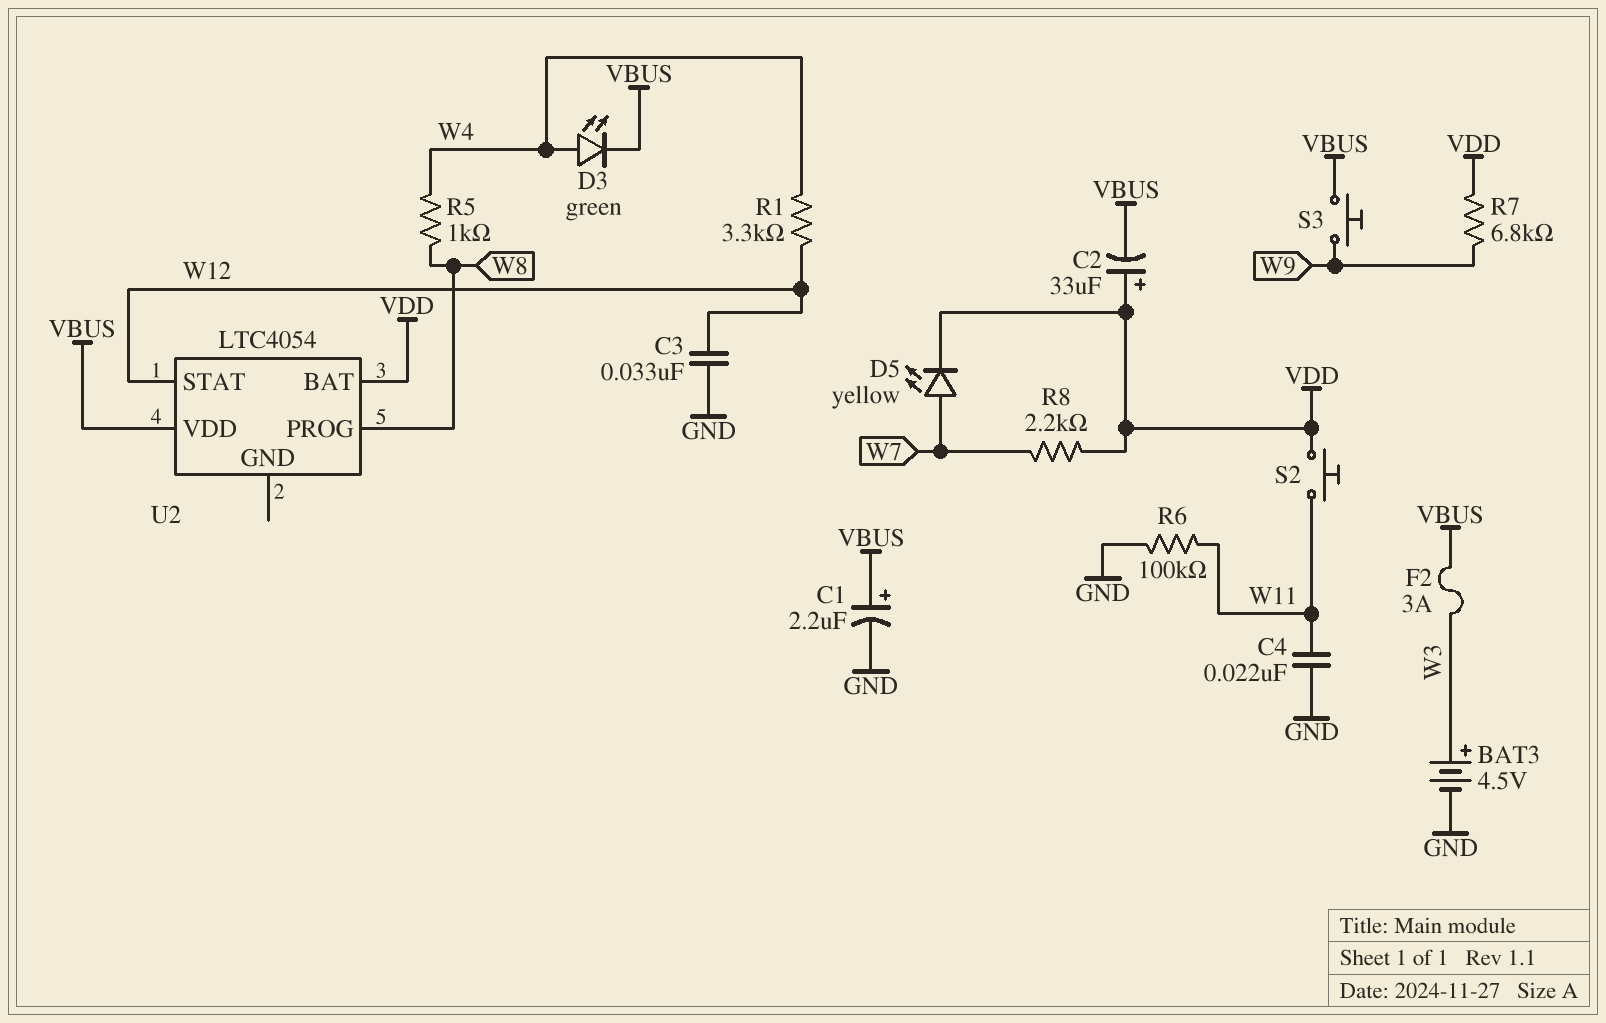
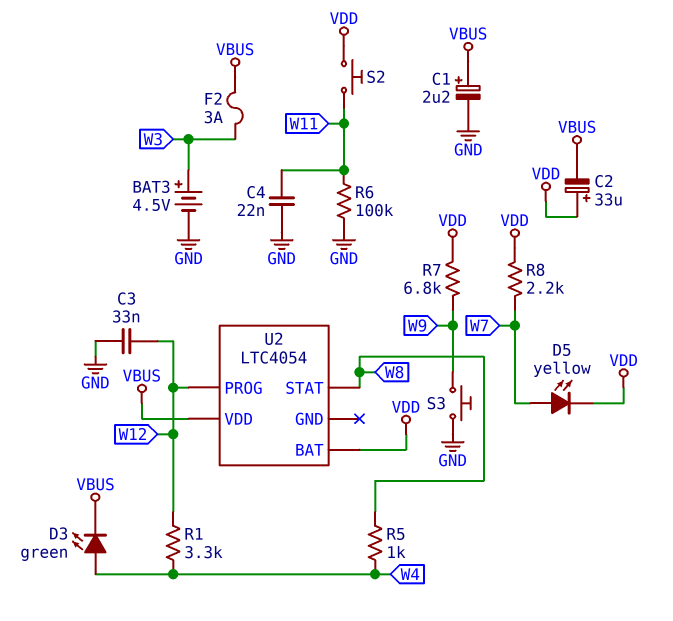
S3: button (VBUS, W9) -> button (GND, W9)
U2 pin PROG: W8 -> W12
U2 pin STAT: W12 -> W8

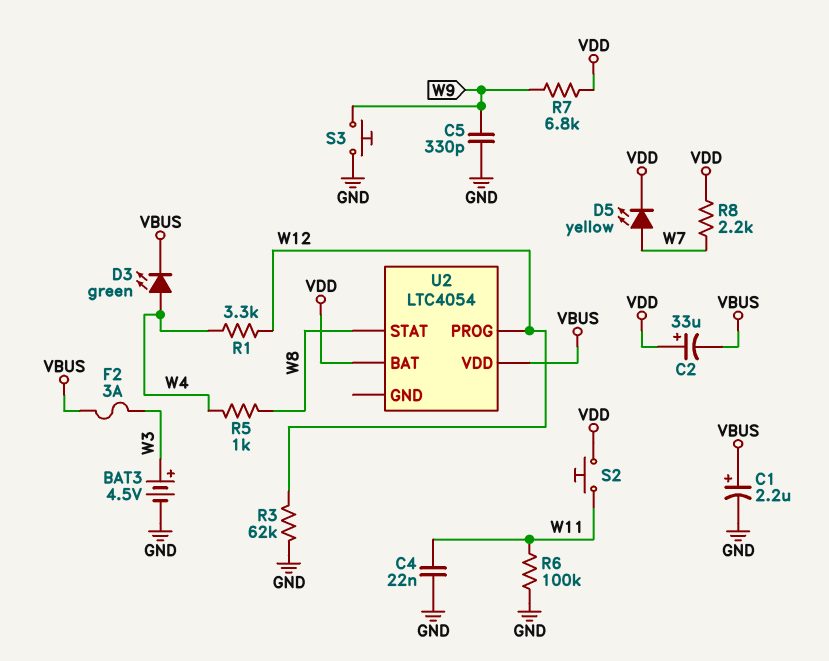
C3: 33nF (GND, W12) -> none
C5: none -> 330pF (GND, W9)
R3: none -> 62k (GND, W12)

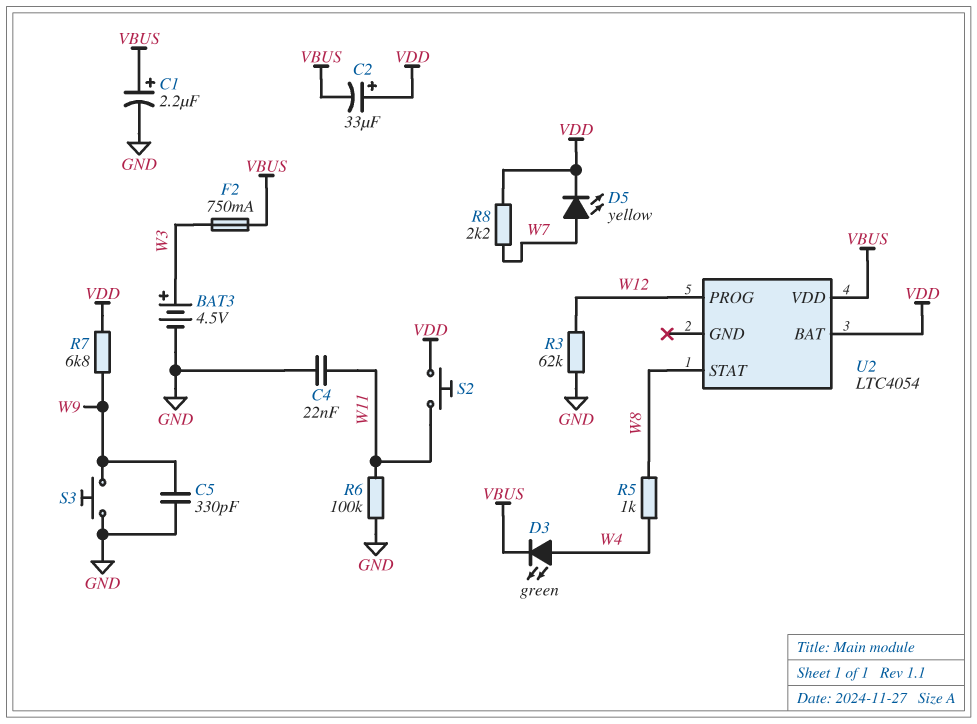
F2: 3A (VBUS, W3) -> 750mA (VBUS, W3)
R1: 3.3k (W4, W12) -> none

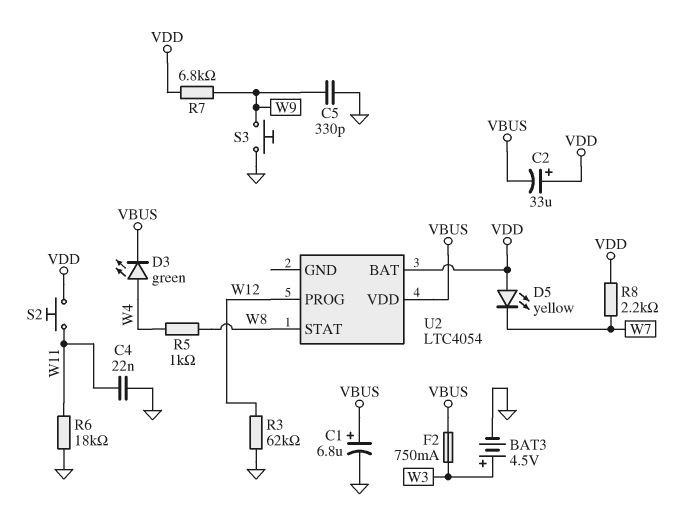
C1: 2.2uF (plus VBUS, minus GND) -> 6.8uF (plus VBUS, minus GND)
D5: LED yellow (A W7, K VDD) -> LED yellow (A VDD, K W7)
R6: 100k (GND, W11) -> 18k (GND, W11)

